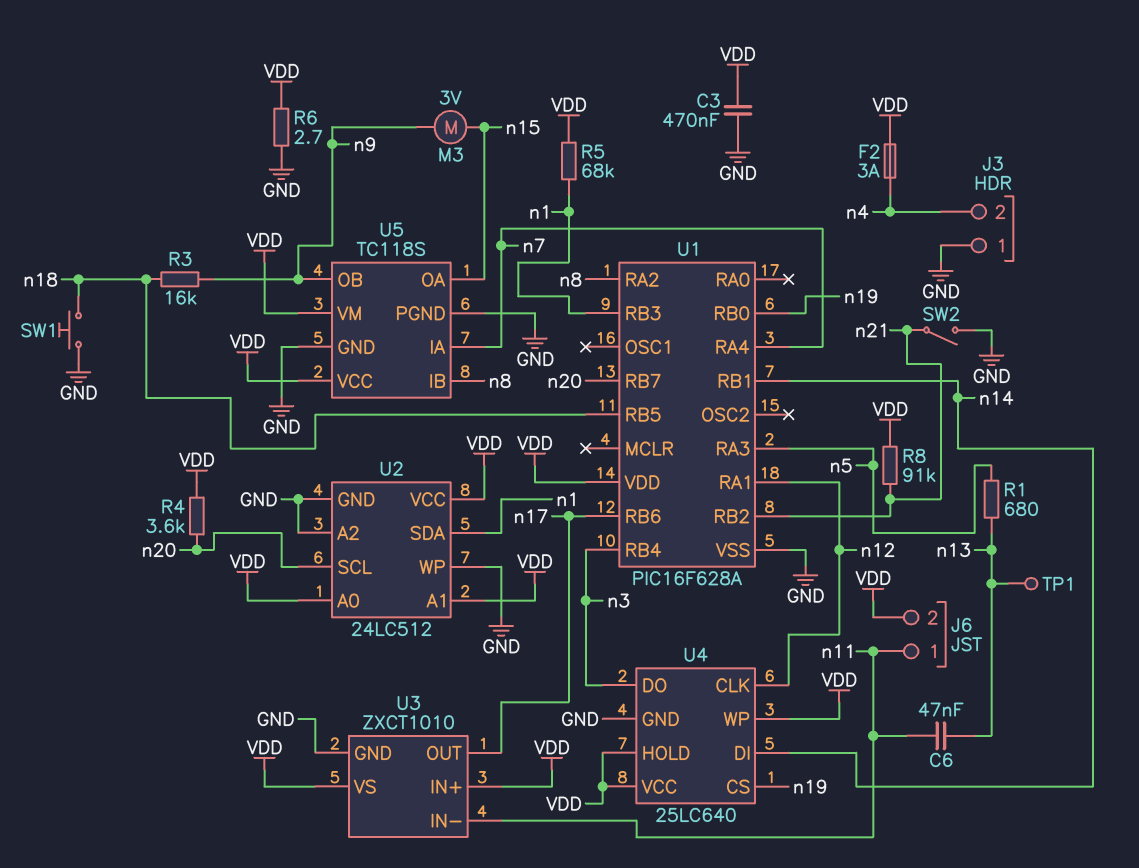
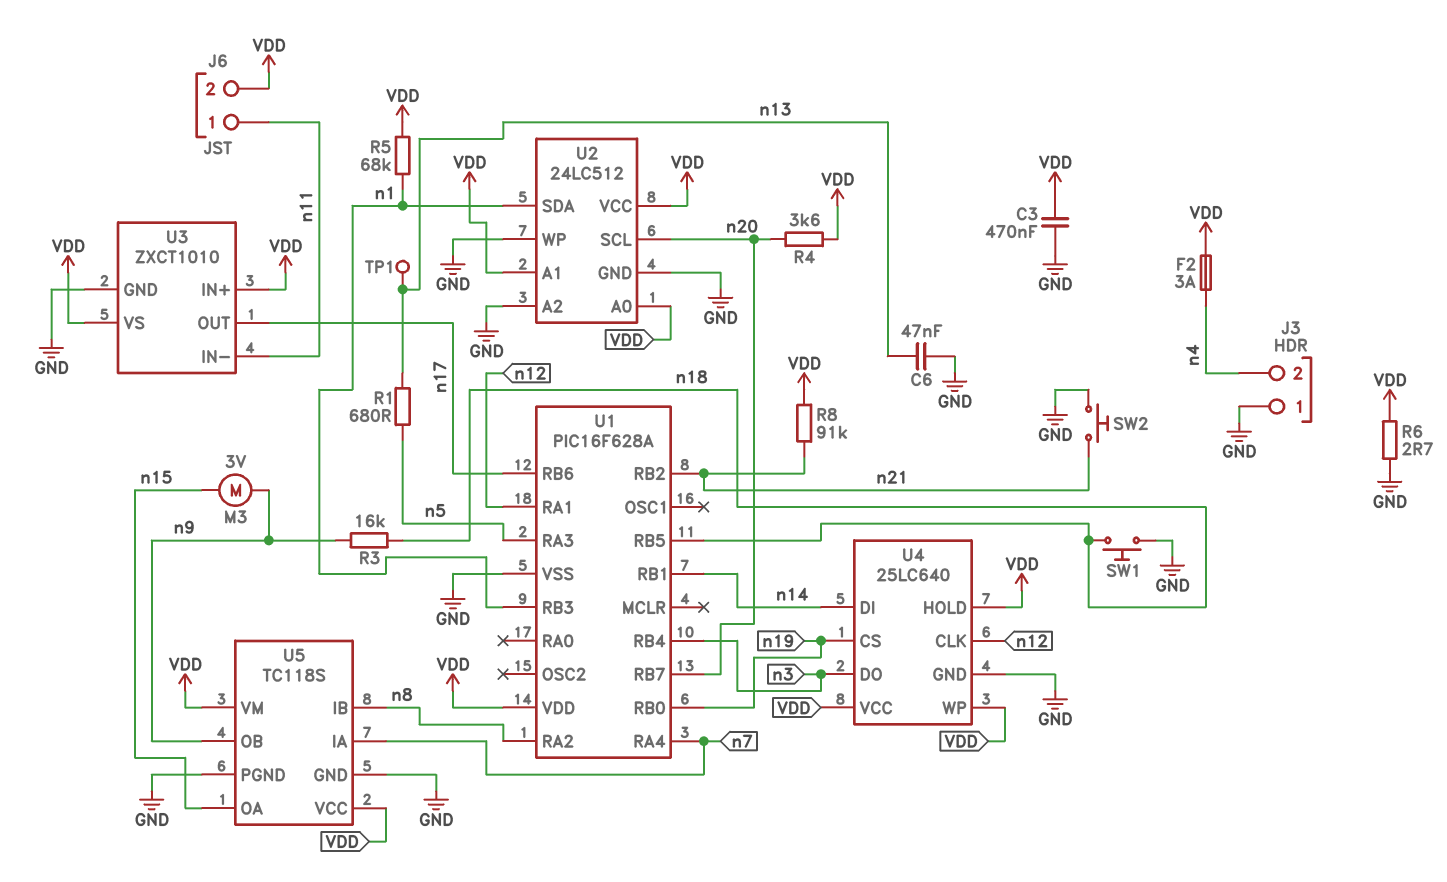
C6: 47nF (n11, n13) -> 47nF (GND, n13)
SW2: switch (GND, n21) -> button (GND, n21)

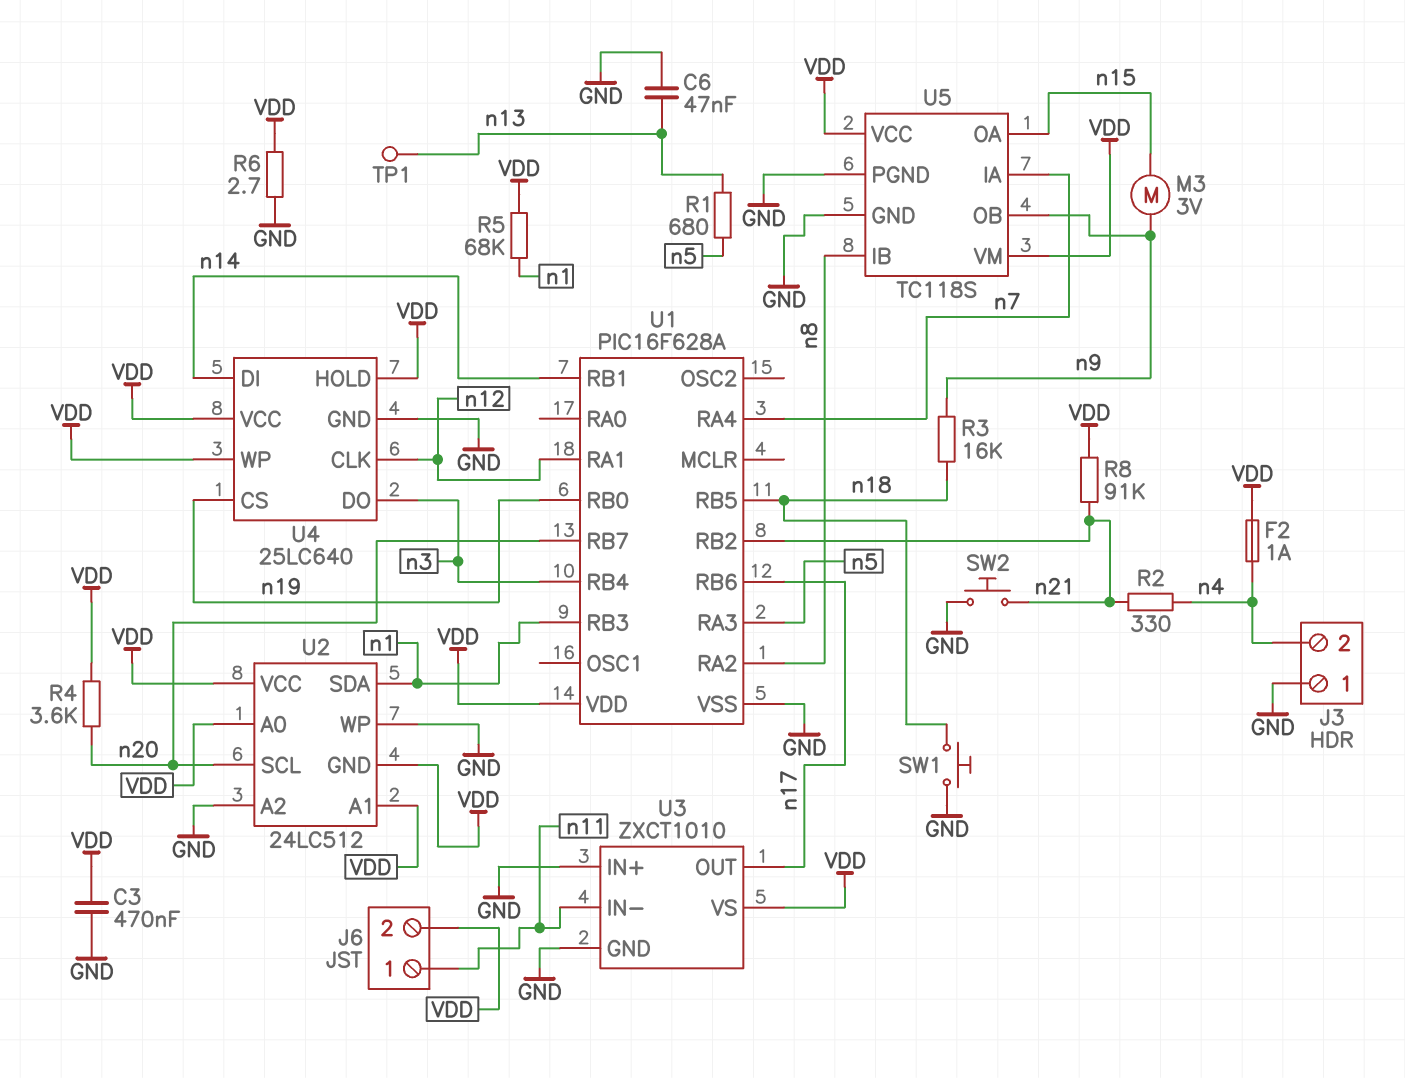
F2: 3A (VDD, n4) -> 1A (VDD, n4)
R2: none -> 330 (n4, n21)
U2 pin GND: GND -> VDD
U3 pin IN+: VDD -> GND

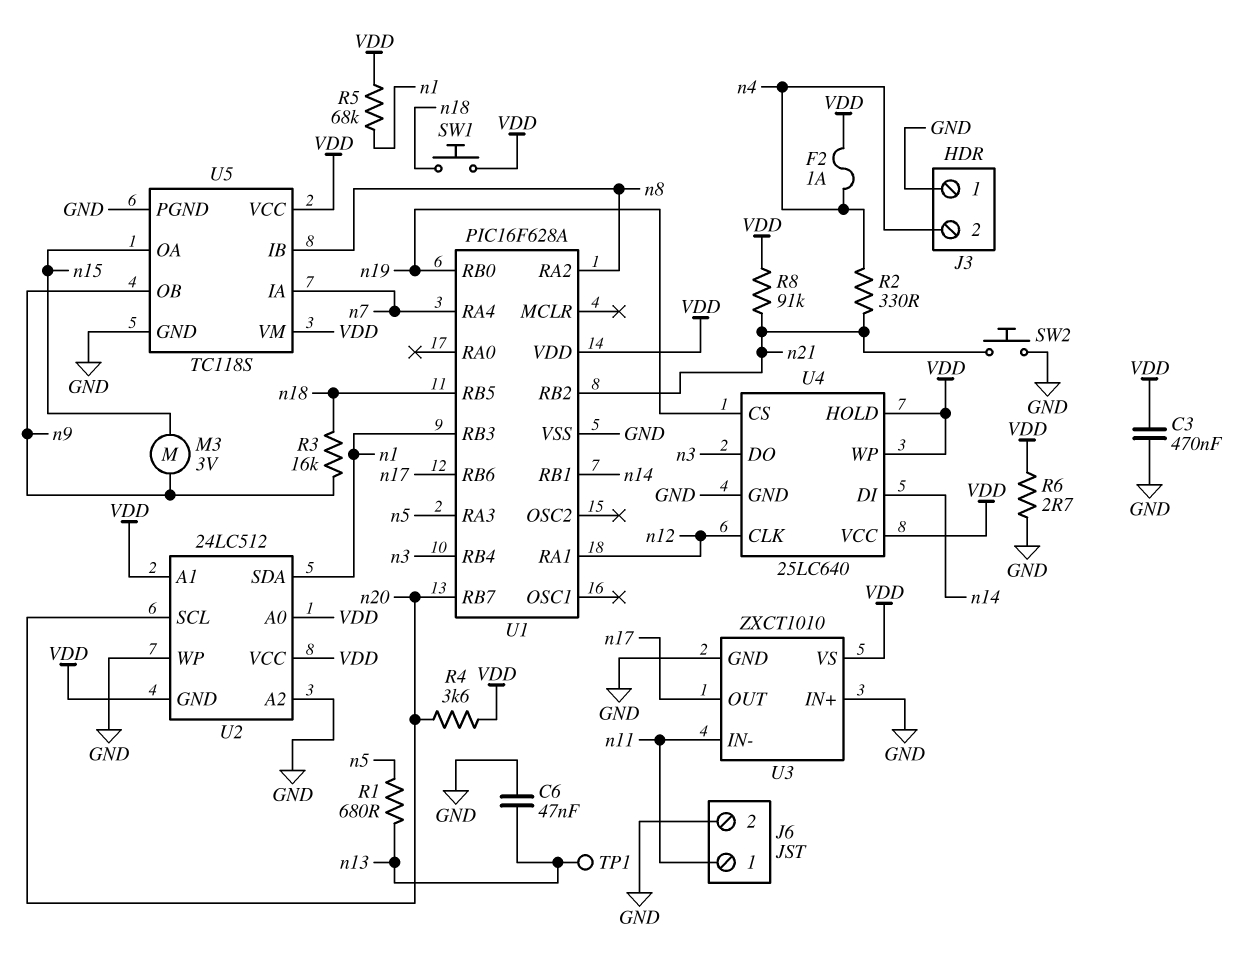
J6 pin 2: VDD -> GND
SW1: button (GND, n18) -> button (VDD, n18)

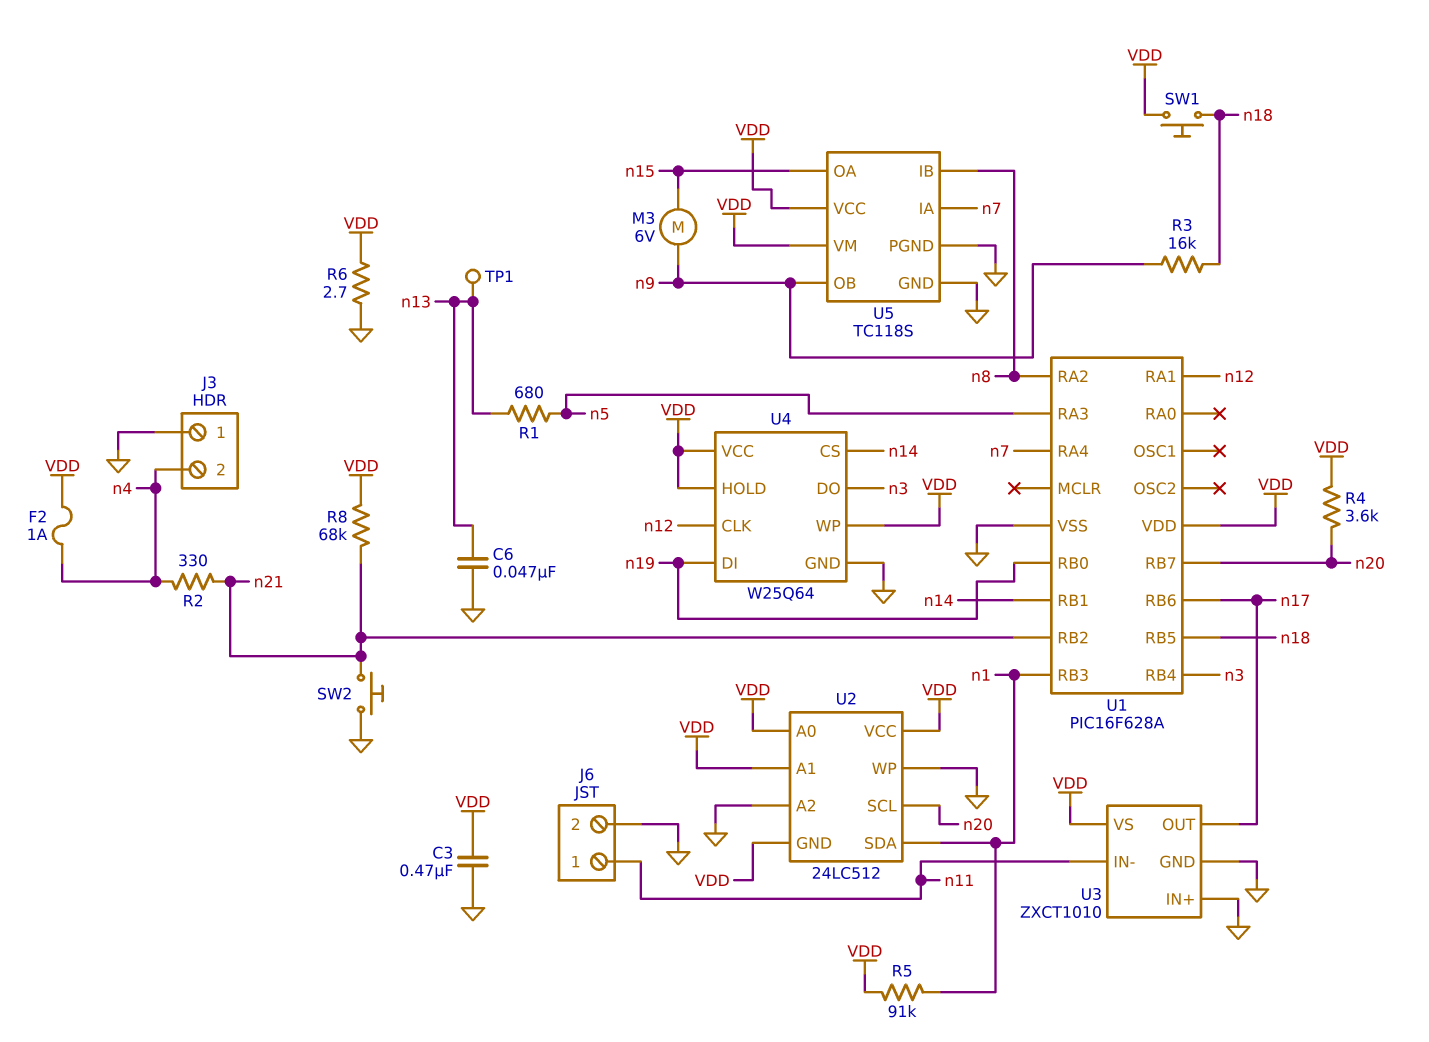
M3: motor 3V (n9, n15) -> motor 6V (n9, n15)
R5: 68k (VDD, n1) -> 91k (VDD, n1)
R8: 91k (VDD, n21) -> 68k (VDD, n21)
U4: 25LC640 -> W25Q64
U4 pin CS: n19 -> n14
U4 pin DI: n14 -> n19

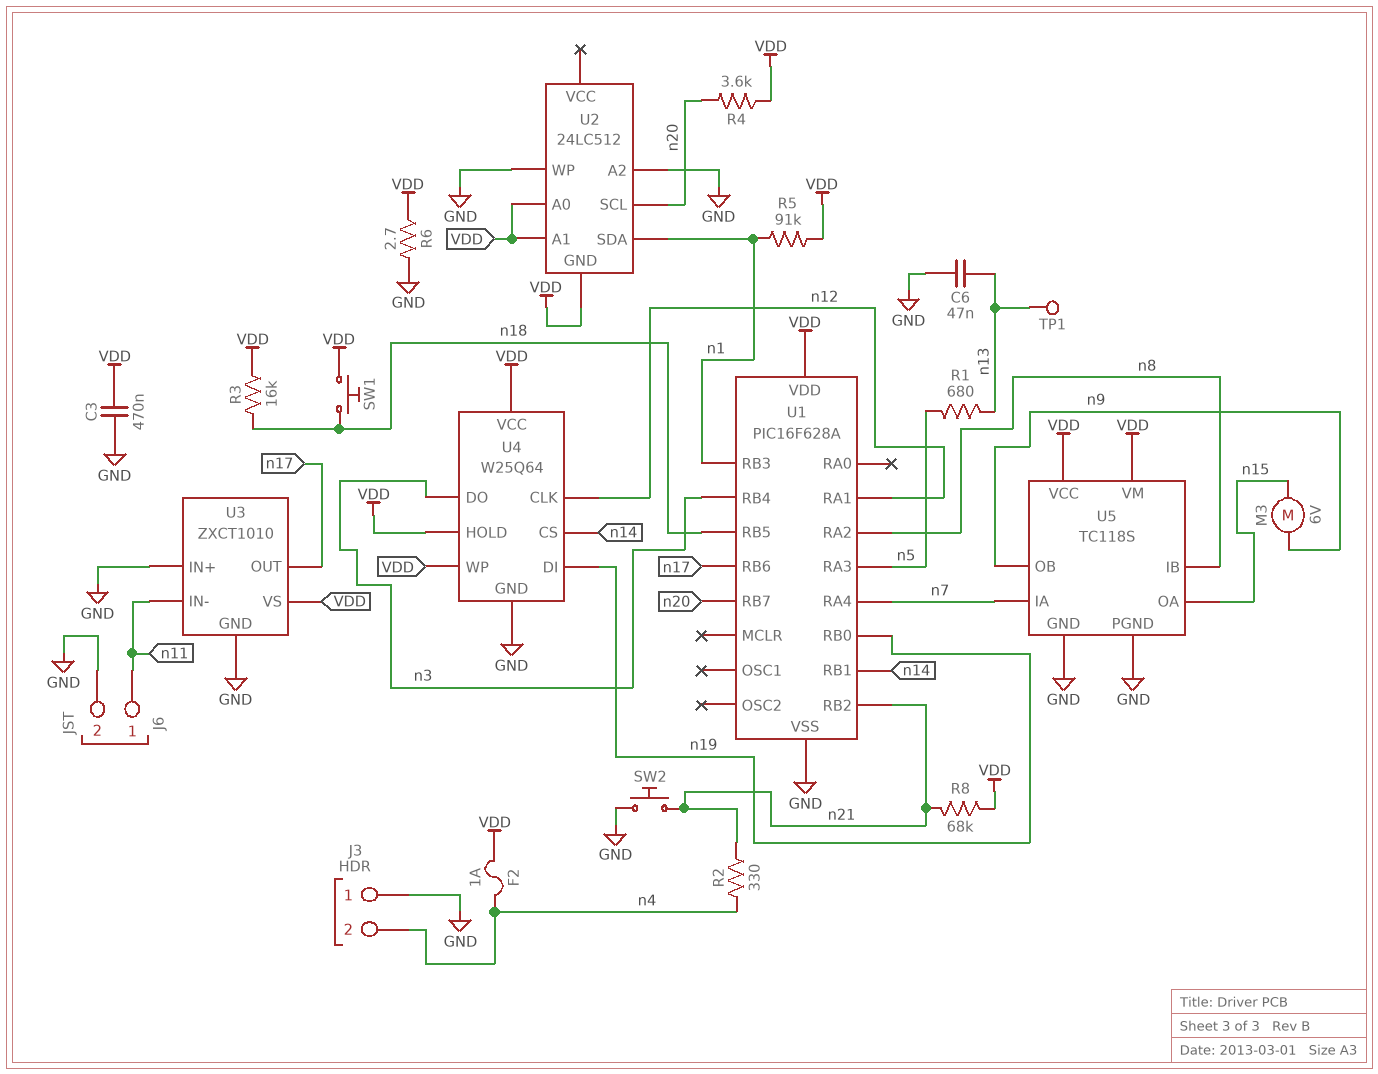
R3: 16k (n9, n18) -> 16k (VDD, n18)
U2 pin VCC: VDD -> none

